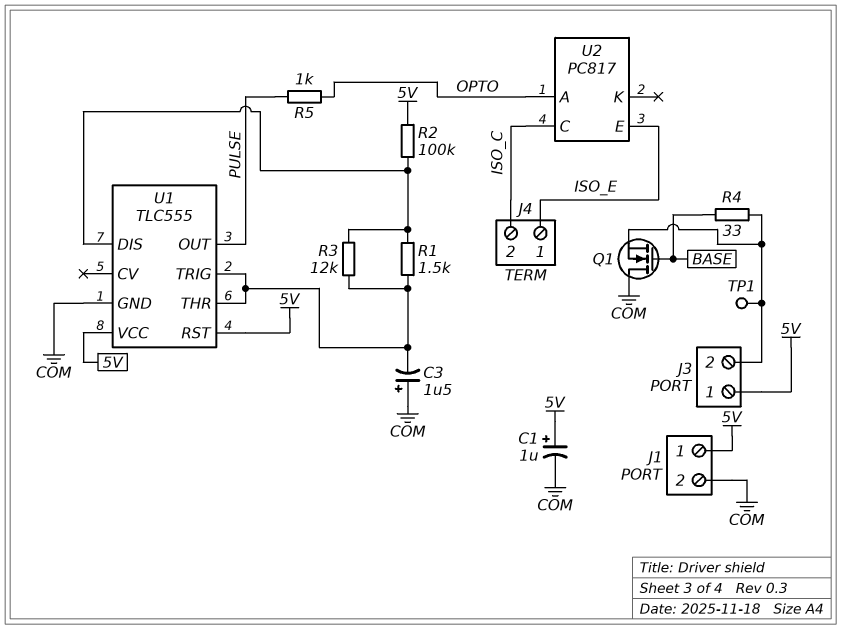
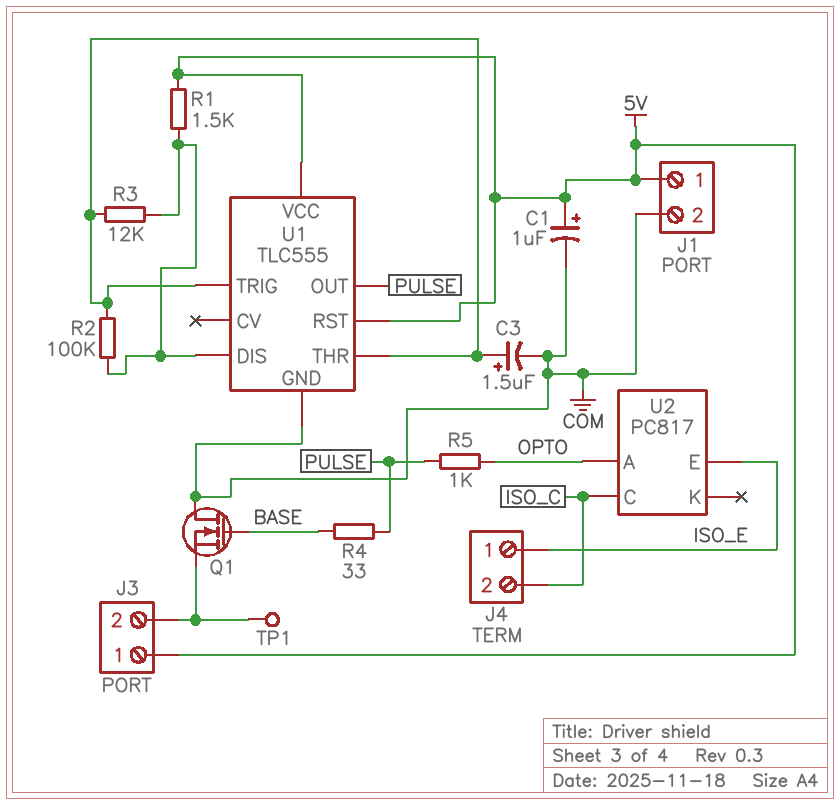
C3: 1.5uF (plus COM, minus U1/THR) -> 1.5uF (plus U1/THR, minus COM)
R1: 1.5k (U1/DIS, U1/THR) -> 1.5k (5V, U1/DIS)
R2: 100k (5V, U1/DIS) -> 100k (U1/DIS, U1/THR)
R4: 33 (BASE, J3/2) -> 33 (BASE, PULSE)

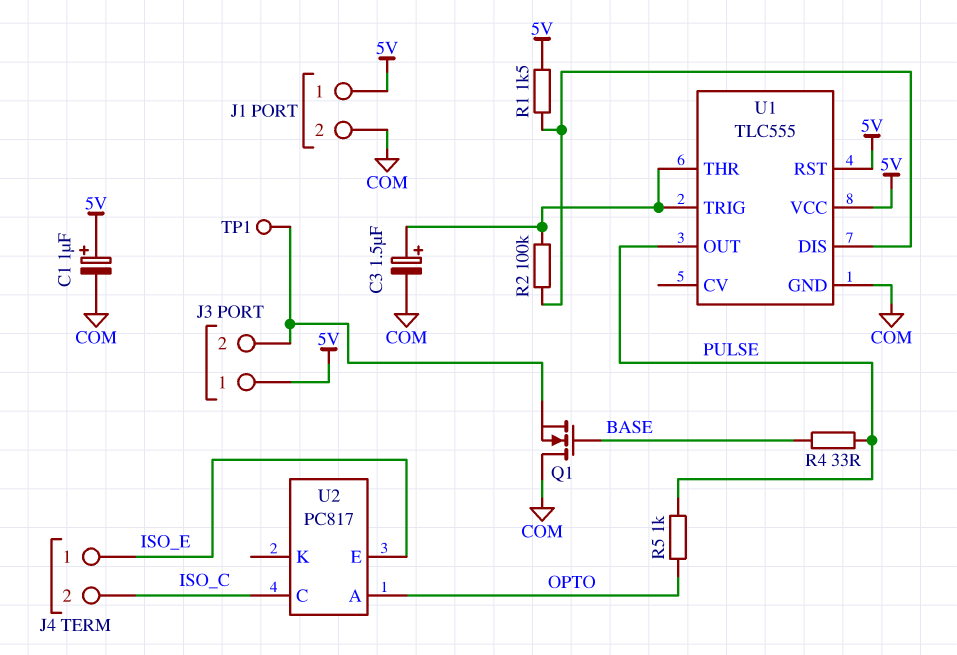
R3: 12k (U1/DIS, U1/THR) -> none

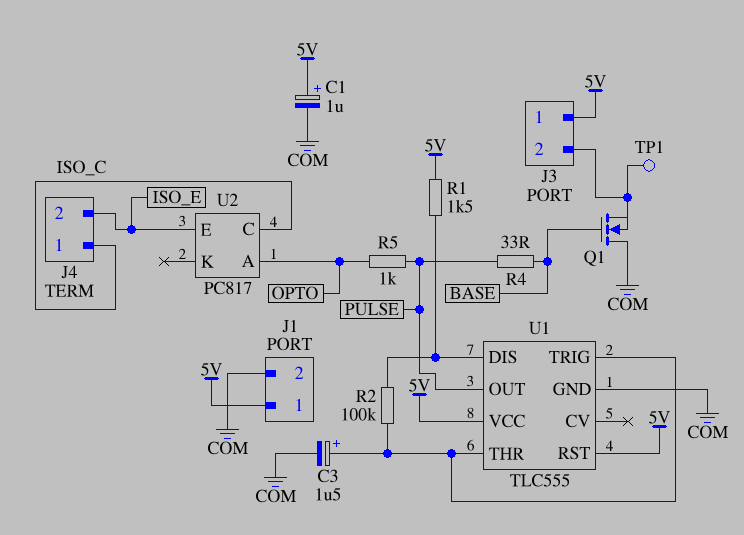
J4 pin 1: ISO_E -> ISO_C
J4 pin 2: ISO_C -> ISO_E

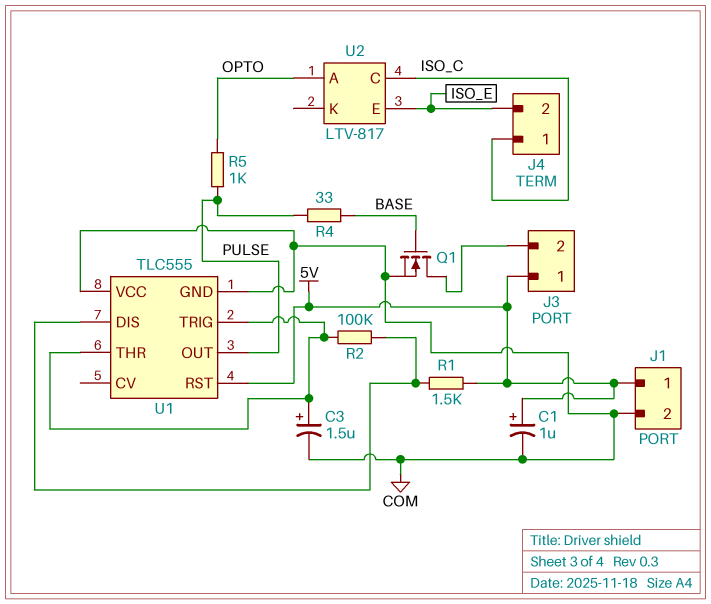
Q1: NMOS (G BASE, D COM, S J3/2) -> NMOS (G BASE, D J3/2, S COM)
TP1: test point (J3/2) -> none
U1 pin VCC: 5V -> COM
U2: PC817 -> LTV-817

